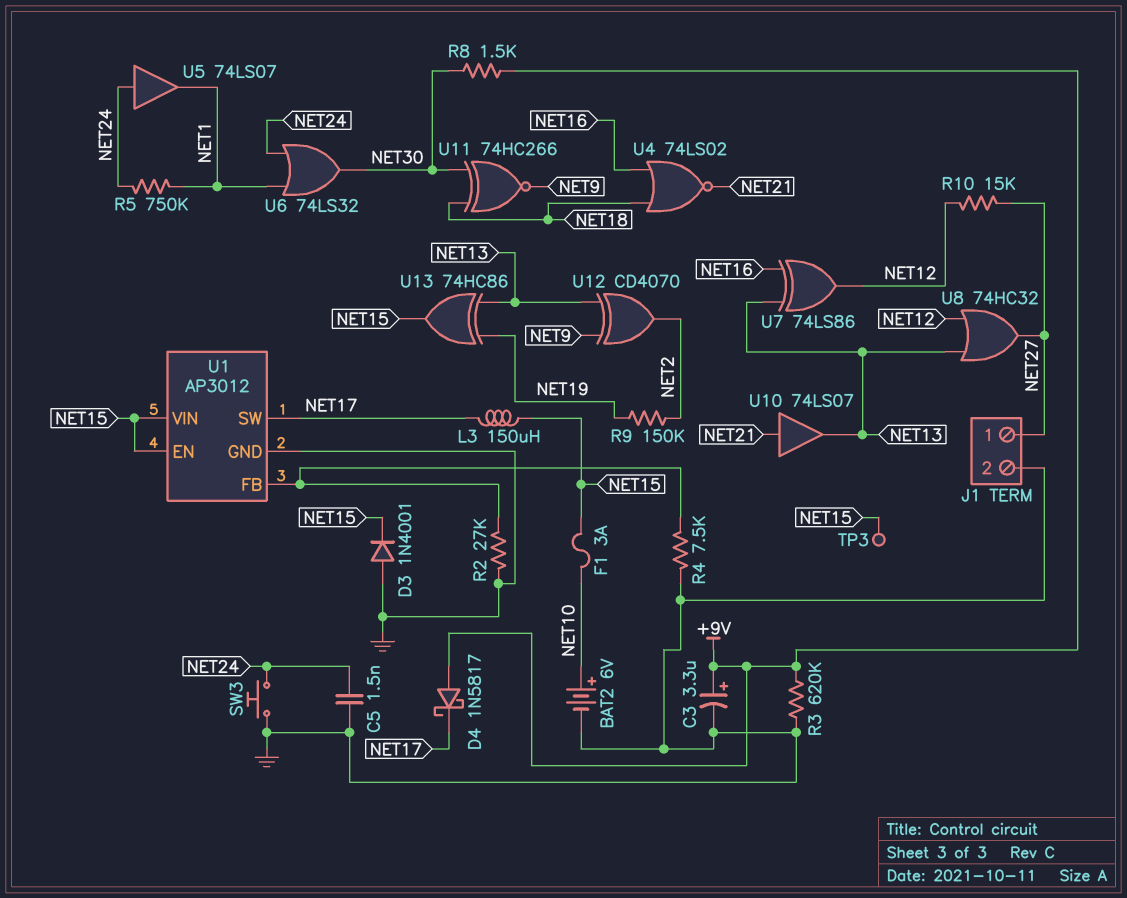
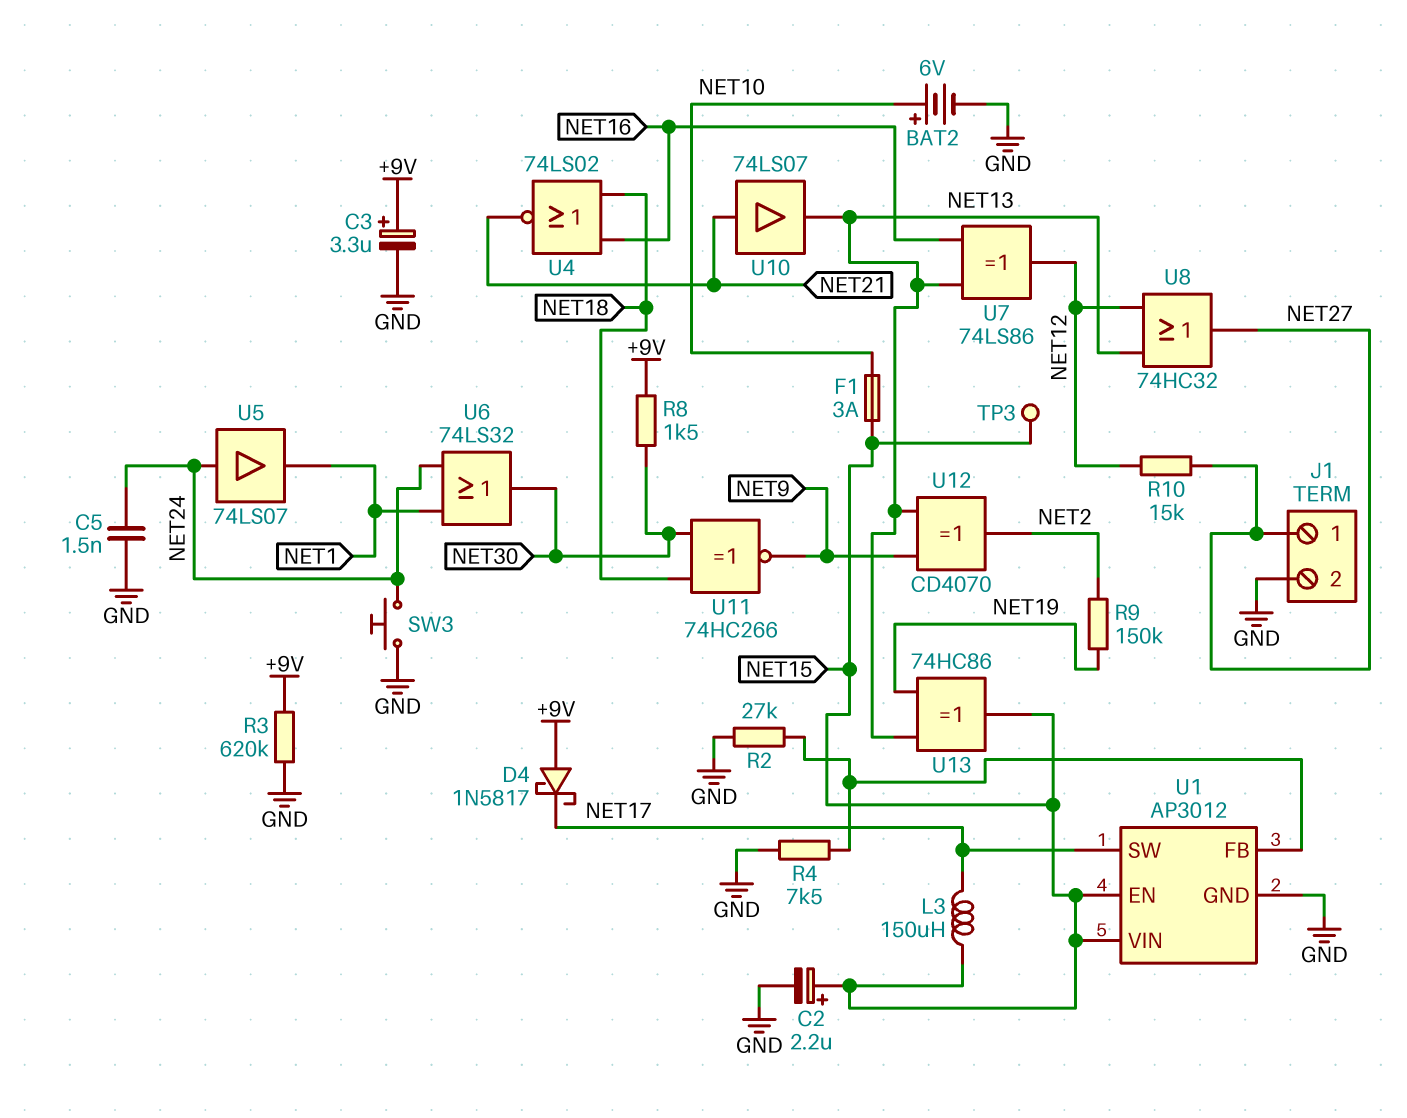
C2: none -> 2.2uF (plus NET15, minus GND)
D3: diode 1N4001 (A GND, K NET15) -> none
R5: 750k (NET1, NET24) -> none

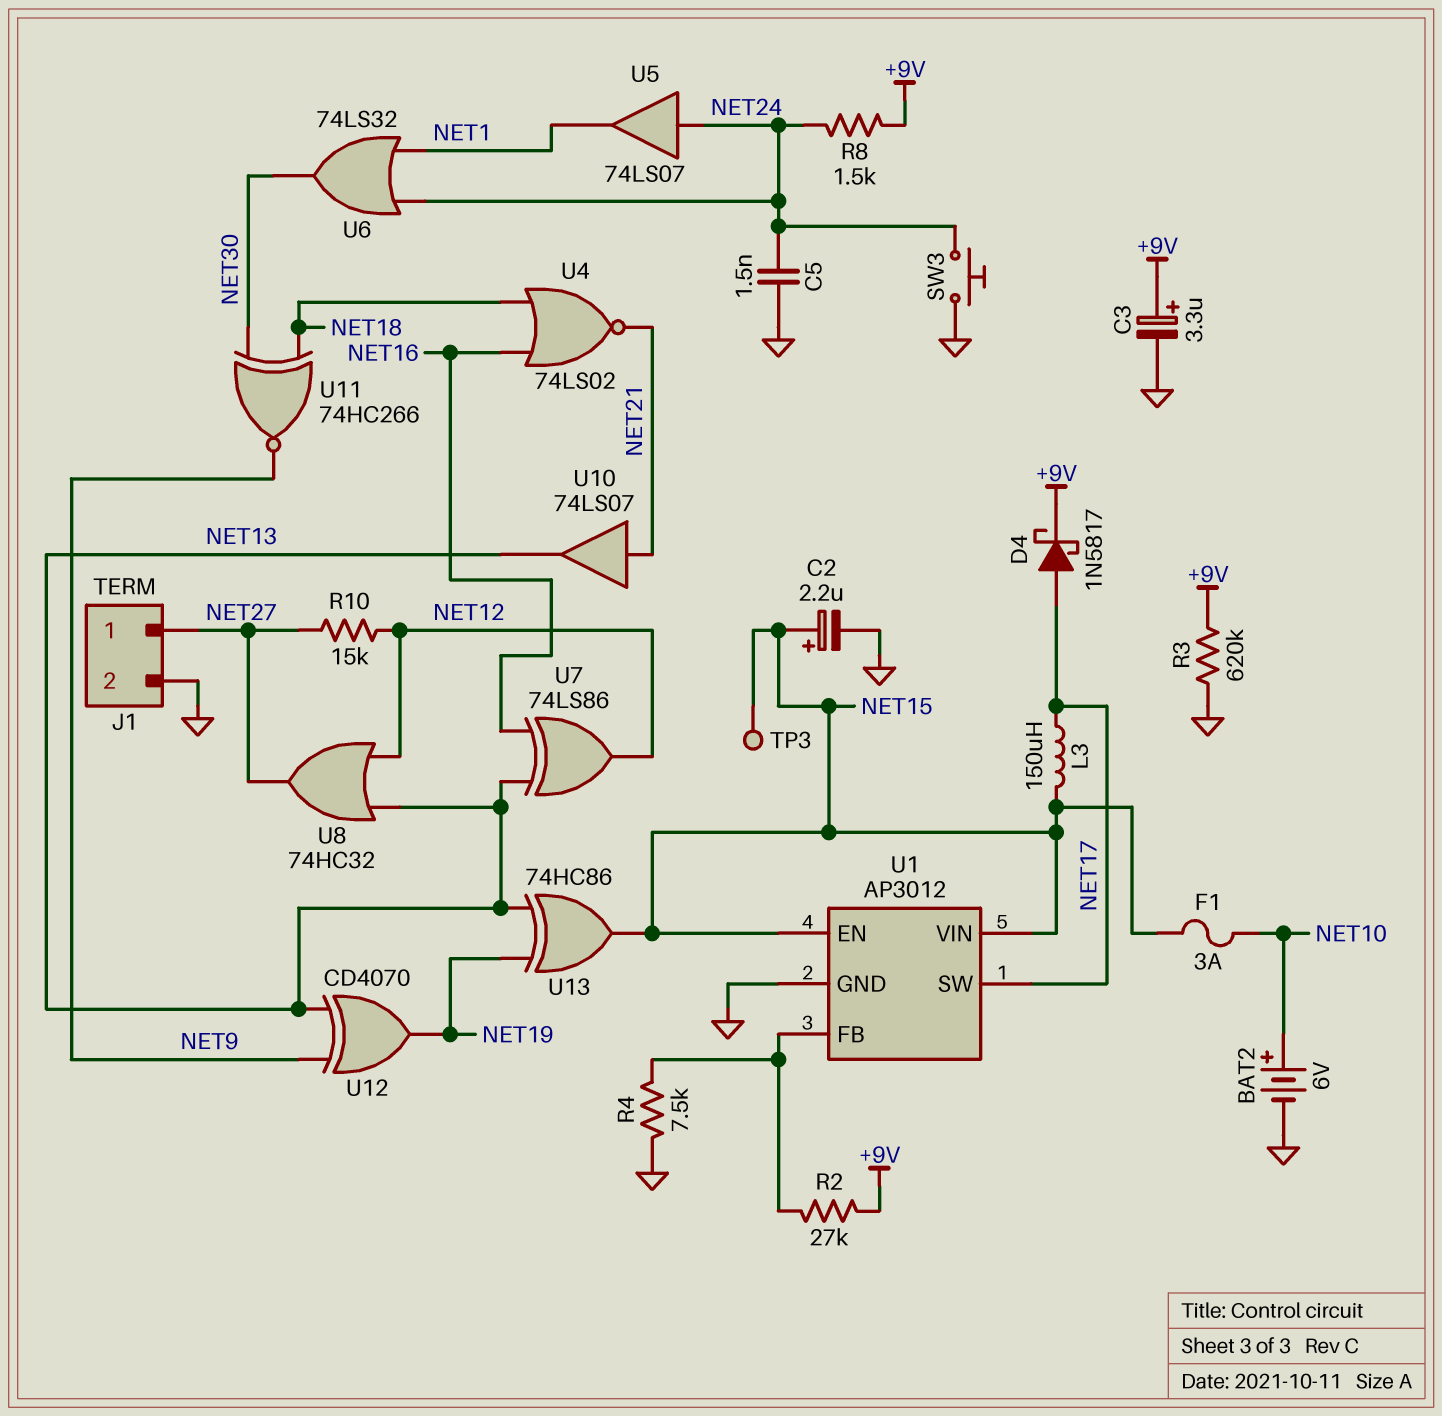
D4: schottky 1N5817 (A +9V, K NET17) -> schottky 1N5817 (A NET17, K +9V)
R2: 27k (GND, U1/FB) -> 27k (+9V, U1/FB)
R8: 1.5k (+9V, NET30) -> 1.5k (+9V, NET24)
R9: 150k (NET2, NET19) -> none
U12: XOR CD4070 (in NET9, in NET13, out NET2) -> XOR CD4070 (in NET9, in NET13, out NET19)

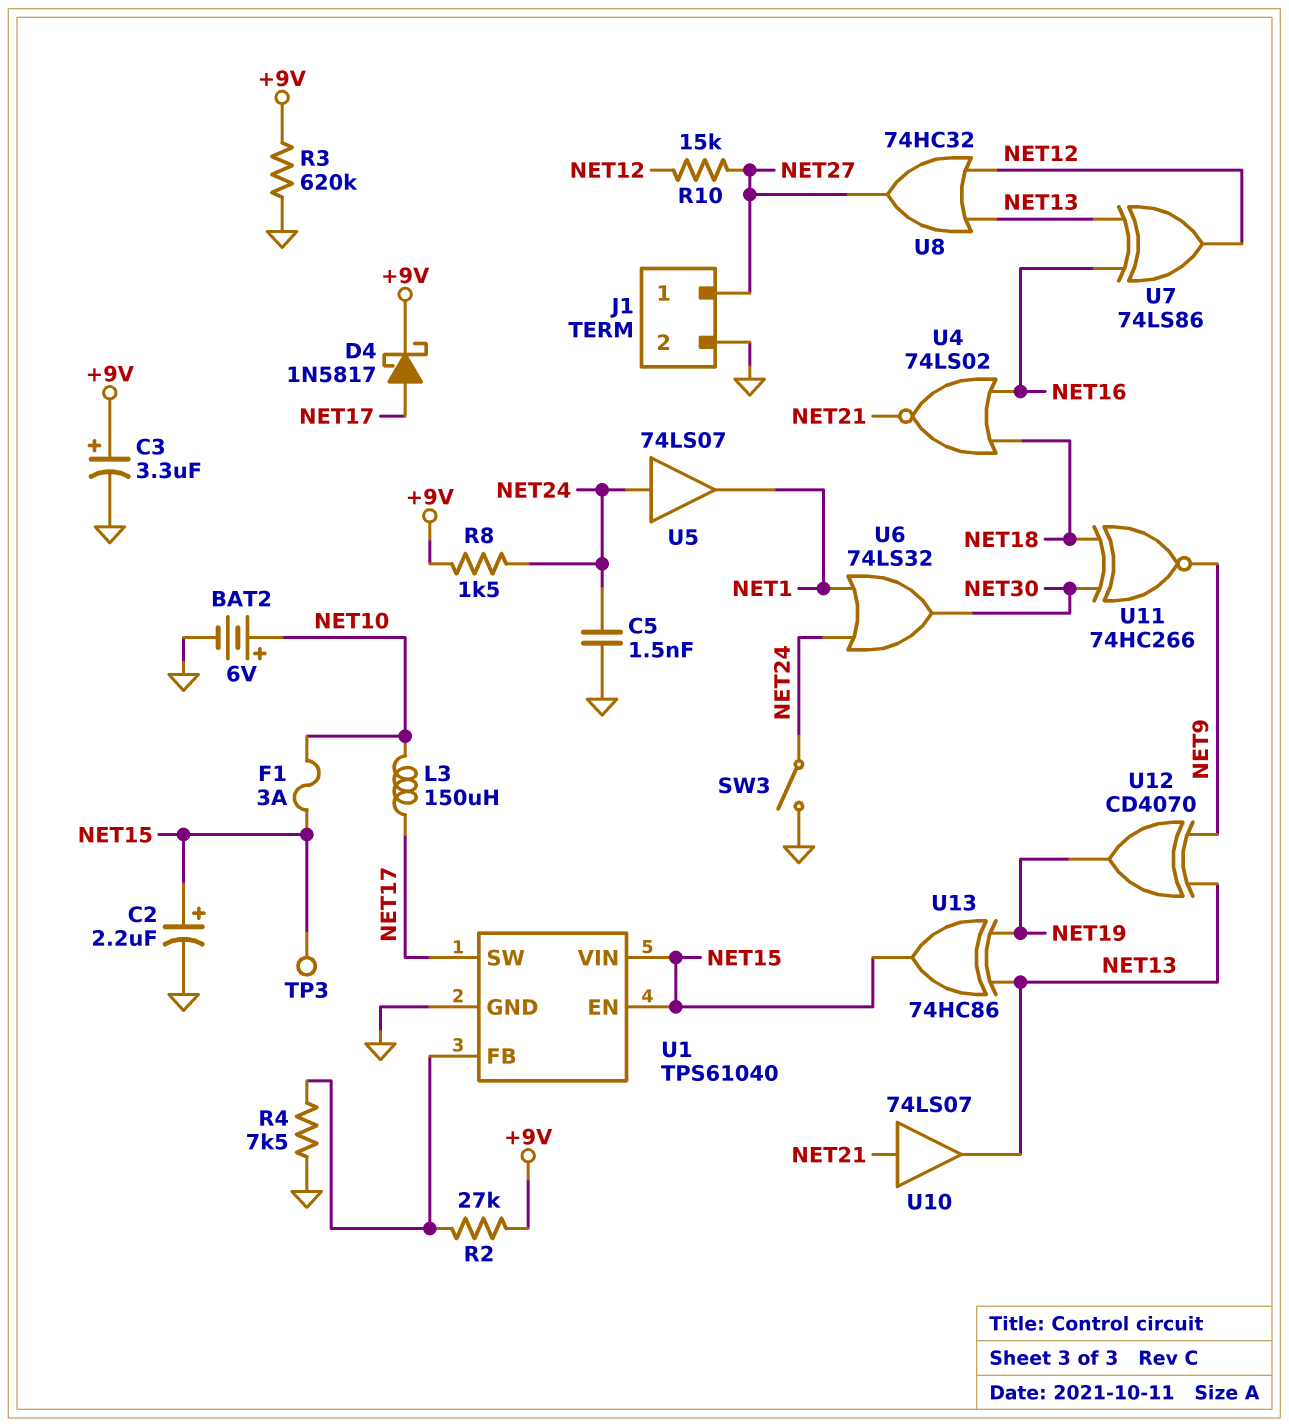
L3: 150uH (NET15, NET17) -> 150uH (NET10, NET17)
SW3: button (GND, NET24) -> switch (GND, NET24)
U1: AP3012 -> TPS61040

